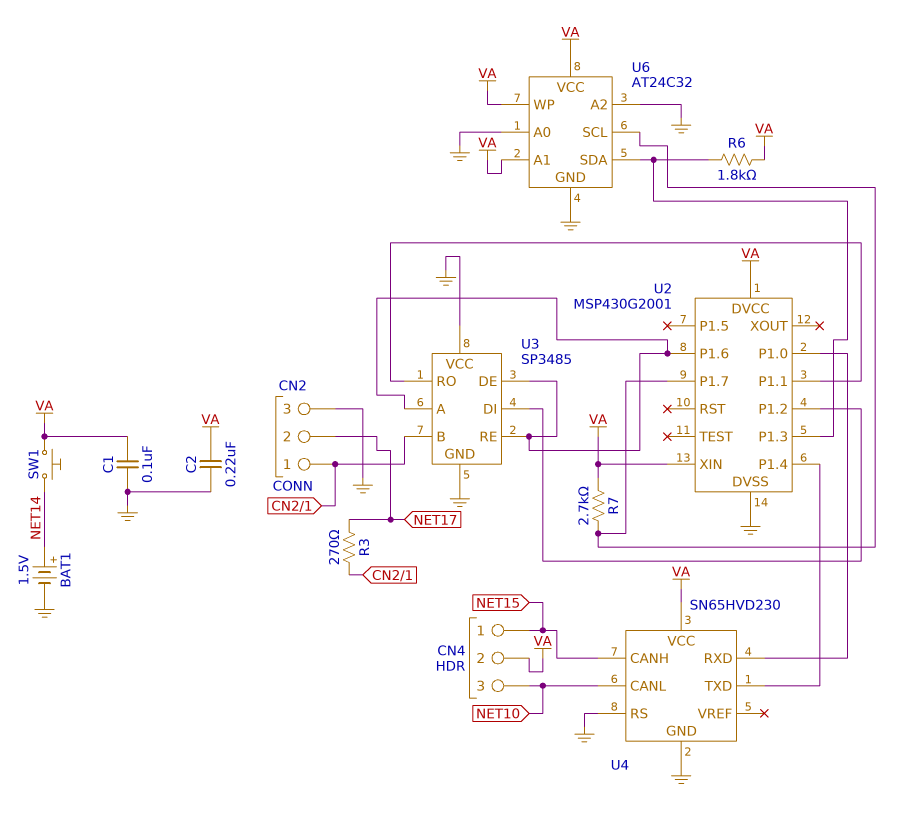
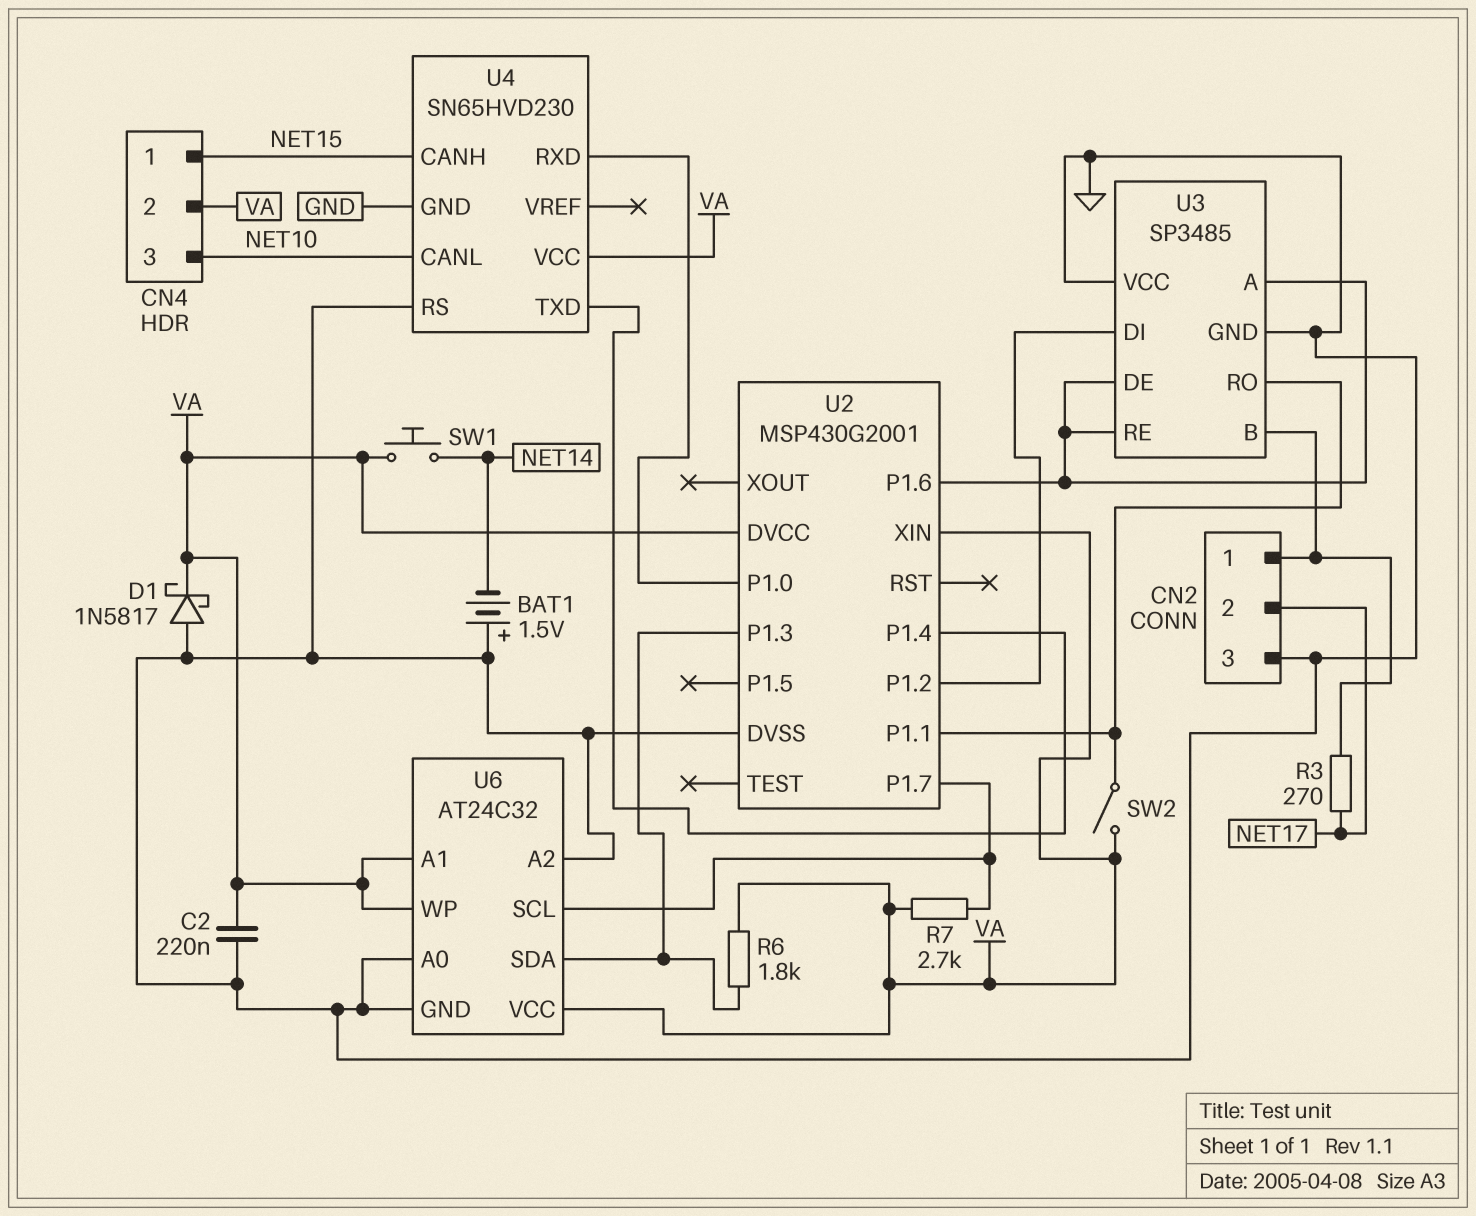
BAT1: 1.5V (plus NET14, minus GND) -> 1.5V (plus GND, minus NET14)
C1: 100nF (GND, VA) -> none
D1: none -> schottky 1N5817 (A GND, K VA)
SW2: none -> switch (U2/P1.1, VA)

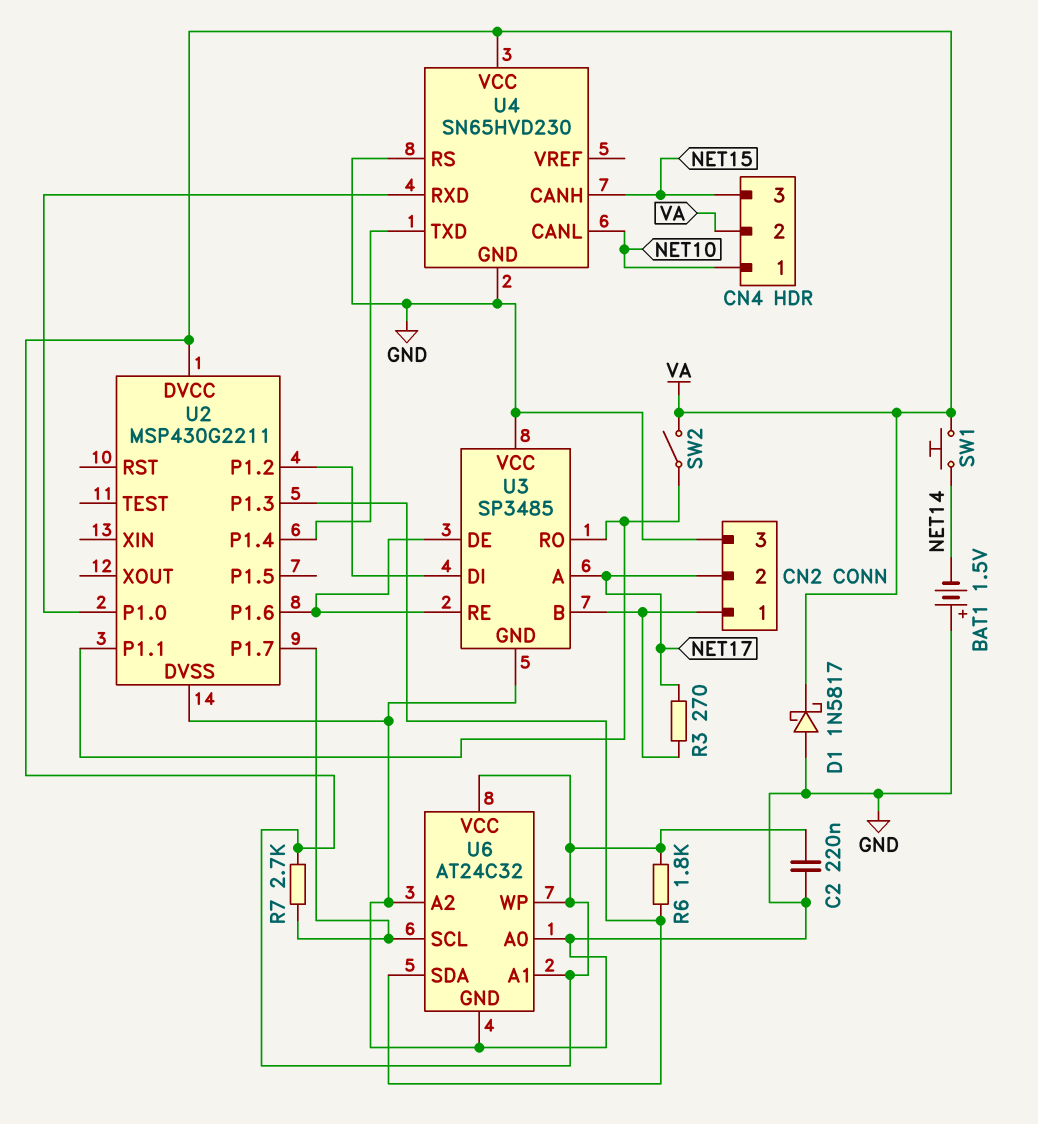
CN4 pin 1: NET15 -> NET10
CN4 pin 3: NET10 -> NET15
U2: MSP430G2001 -> MSP430G2211
U2 pin XIN: VA -> none
U3 pin A: U2/P1.6 -> NET17

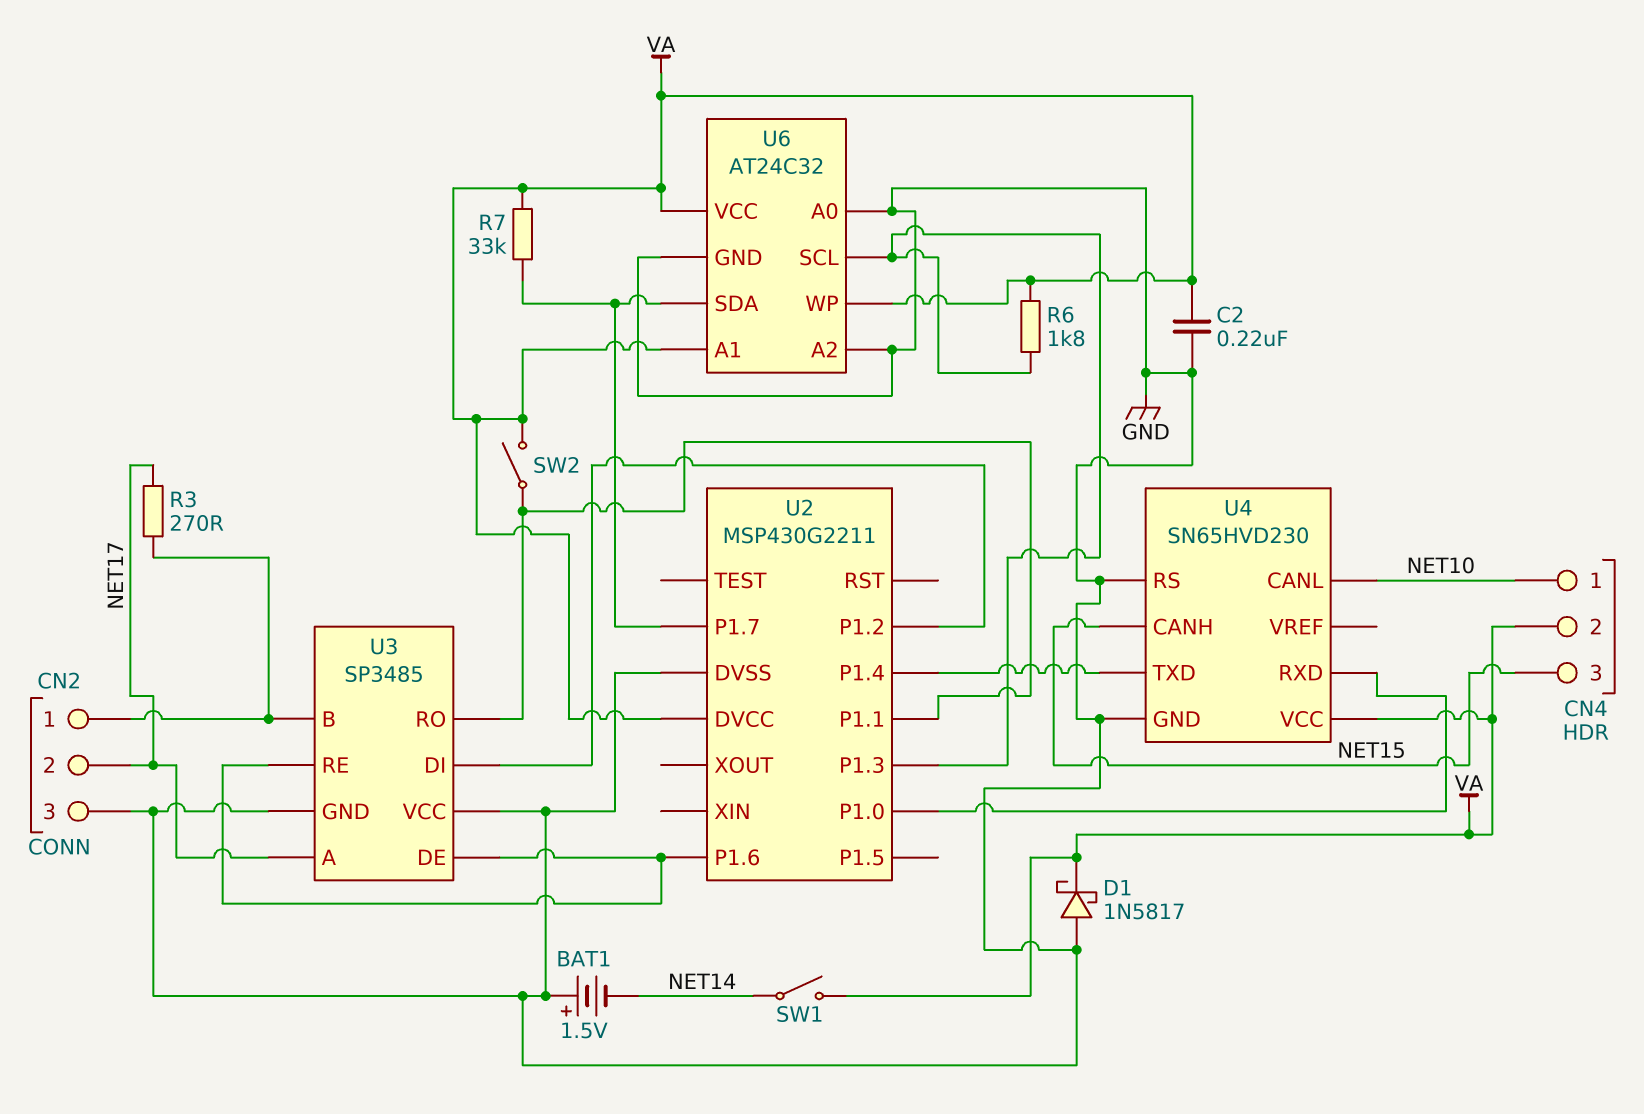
R7: 2.7k (U2/P1.7, VA) -> 33k (U2/P1.7, VA)
SW1: button (NET14, VA) -> switch (NET14, VA)
U6 pin SCL: U2/P1.7 -> U2/P1.3
U6 pin SDA: U2/P1.3 -> U2/P1.7

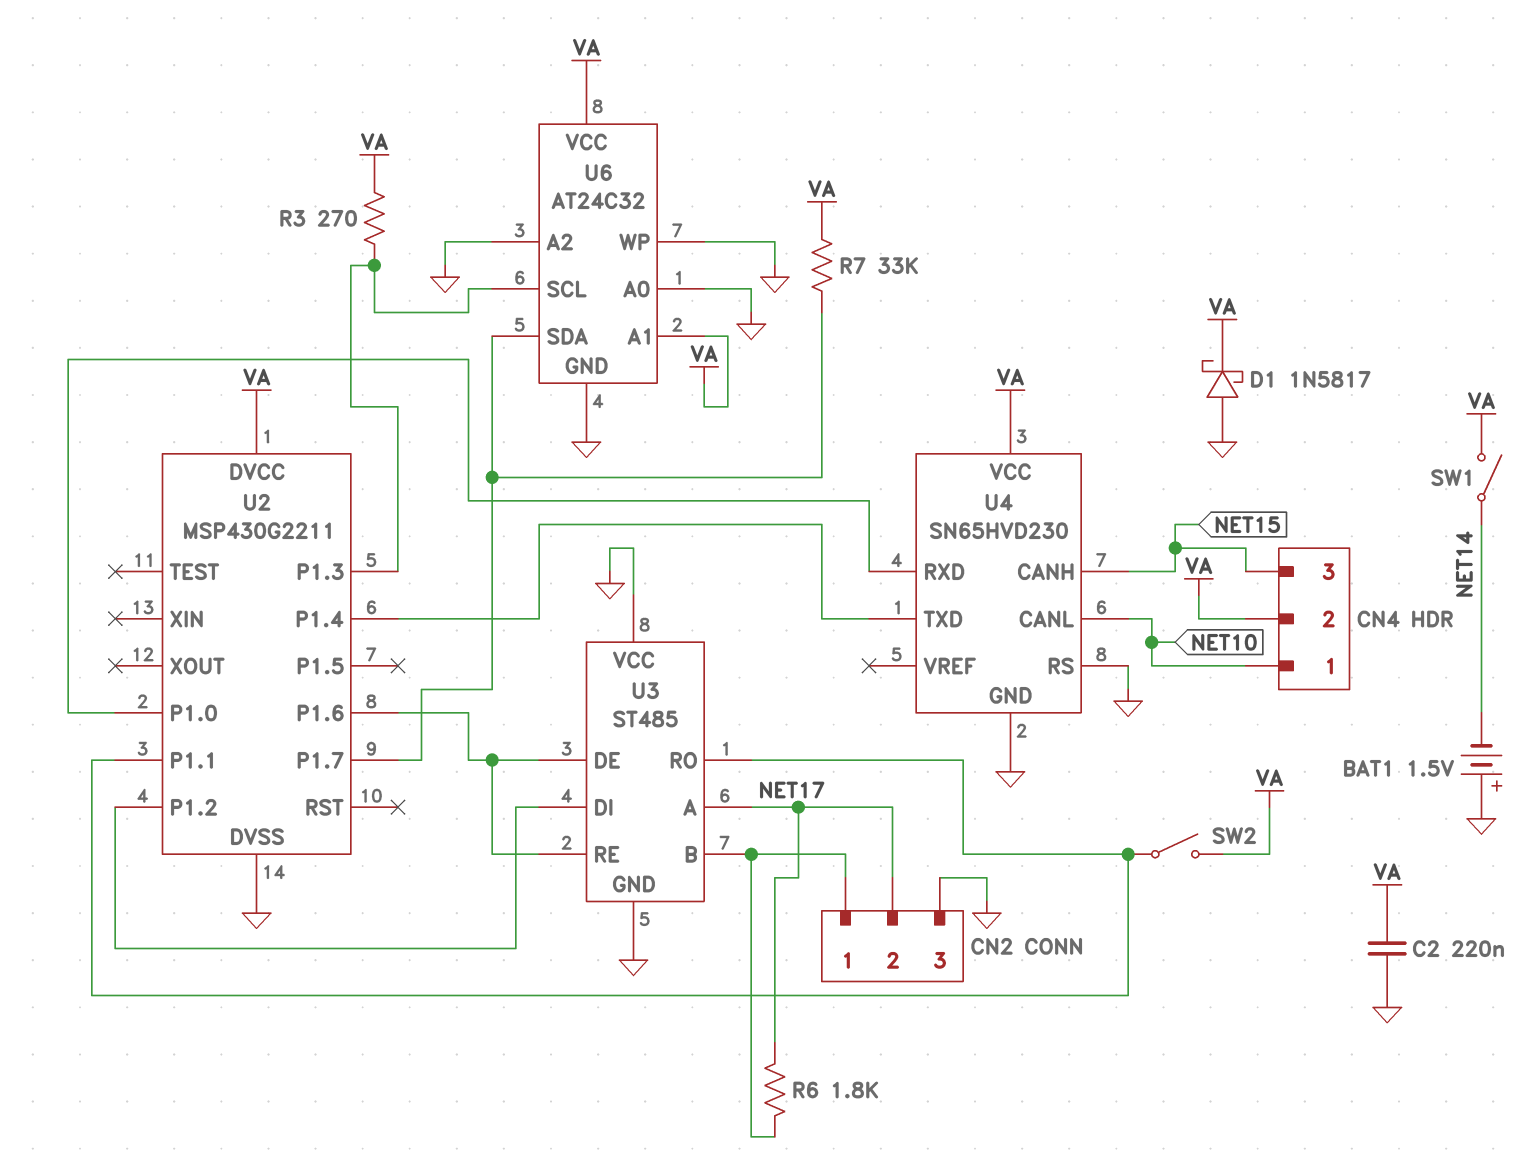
R3: 270 (CN2/1, NET17) -> 270 (U2/P1.3, VA)
R6: 1.8k (U2/P1.3, VA) -> 1.8k (CN2/1, NET17)
U3: SP3485 -> ST485
U6 pin WP: VA -> GND

